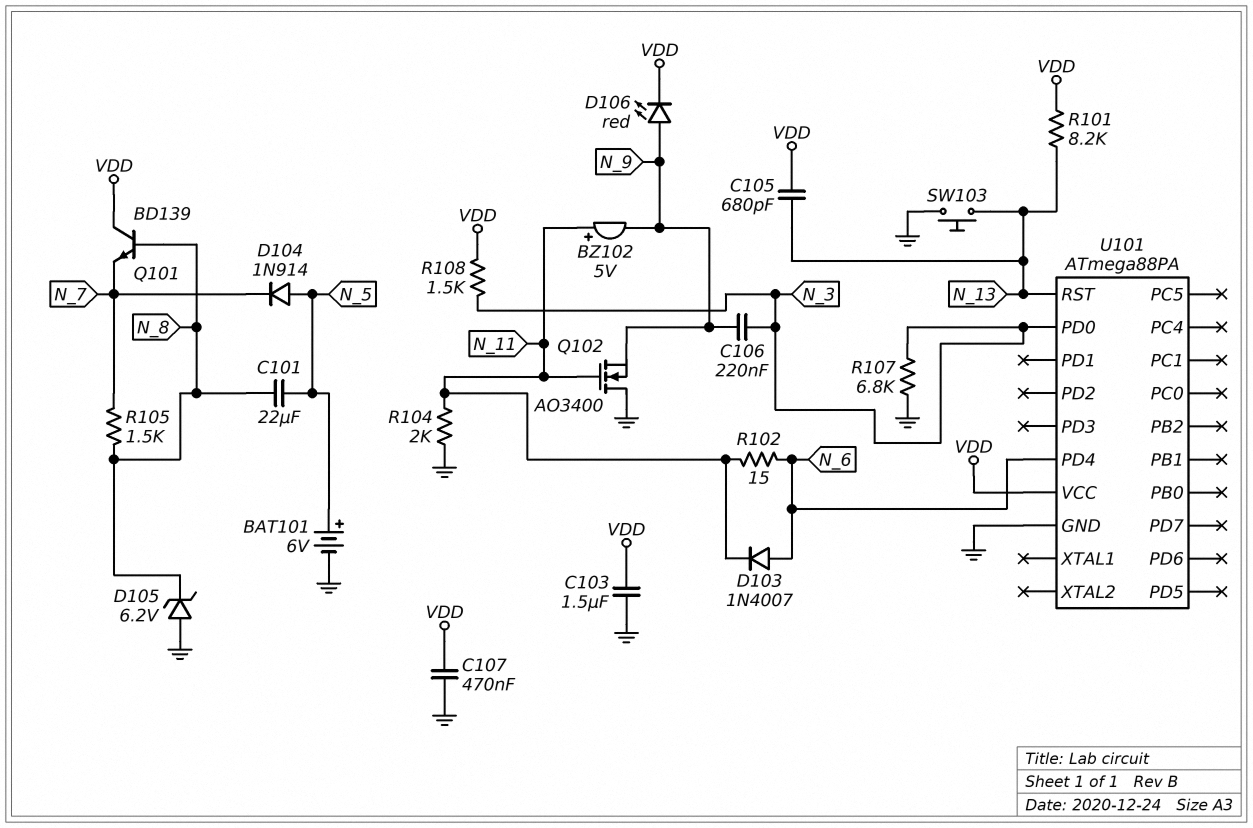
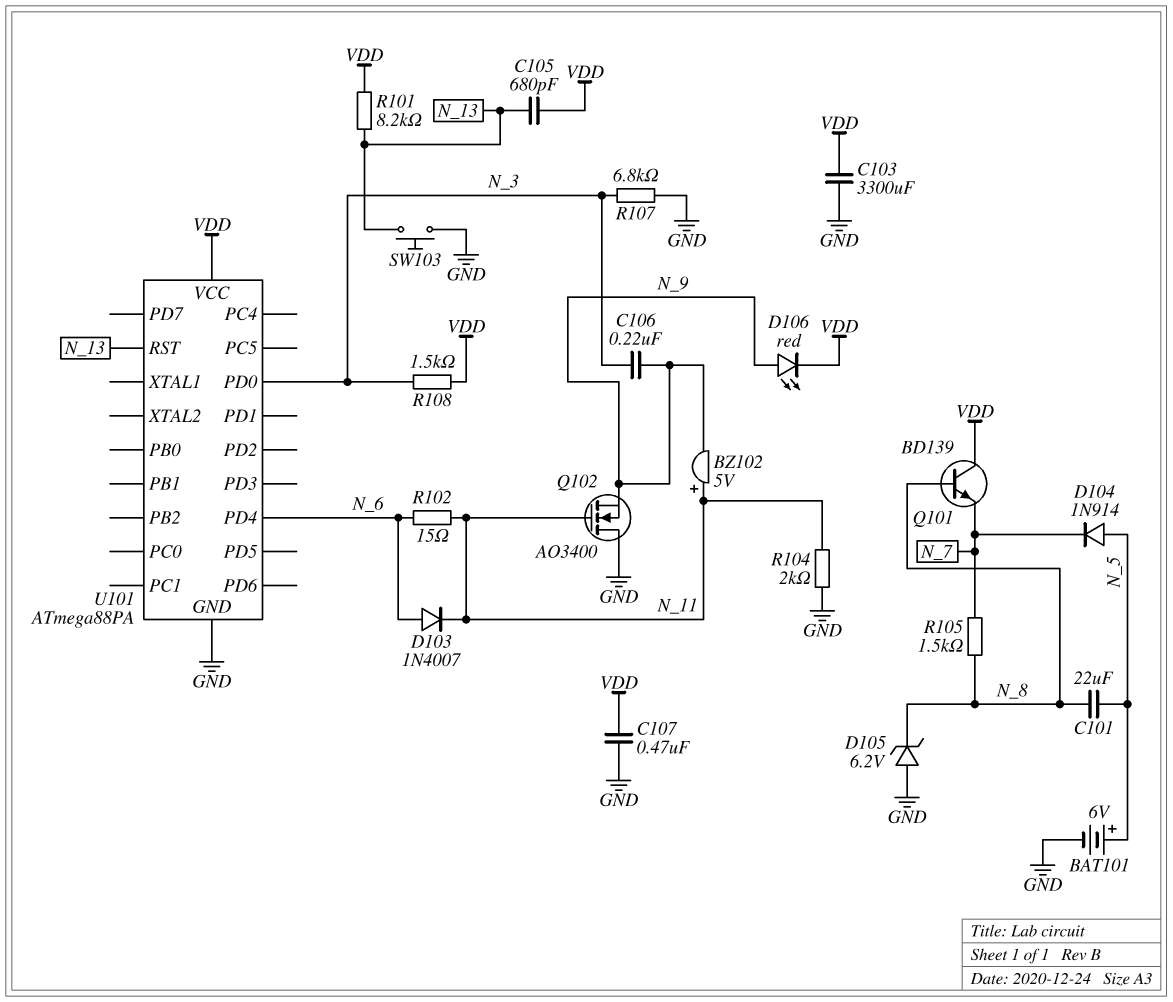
C103: 1.5uF (GND, VDD) -> 3300uF (GND, VDD)

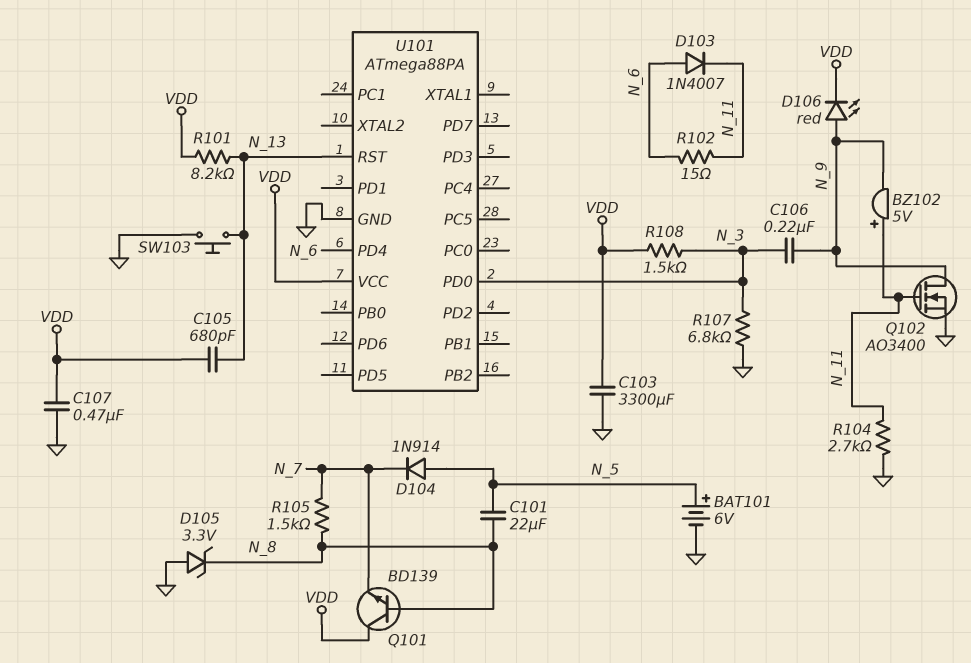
D105: zener 6.2V (A GND, K N_8) -> zener 3.3V (A GND, K N_8)
Q102: NMOS AO3400 (G N_11, D GND, S N_9) -> NMOS AO3400 (G N_11, D N_9, S GND)
R104: 2k (GND, N_11) -> 2.7k (GND, N_11)

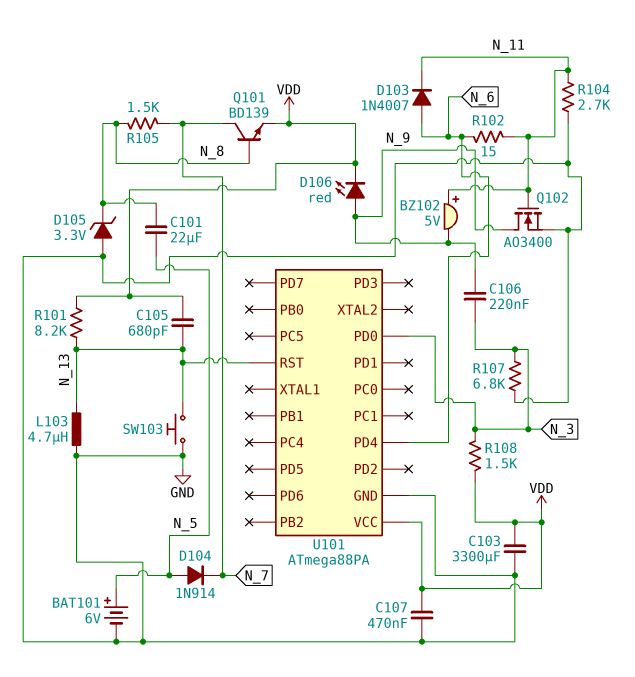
L103: none -> 4.7uH (GND, N_13)
Q101: NPN BD139 (B N_8, C VDD, E N_7) -> NPN BD139 (B N_8, C N_7, E VDD)

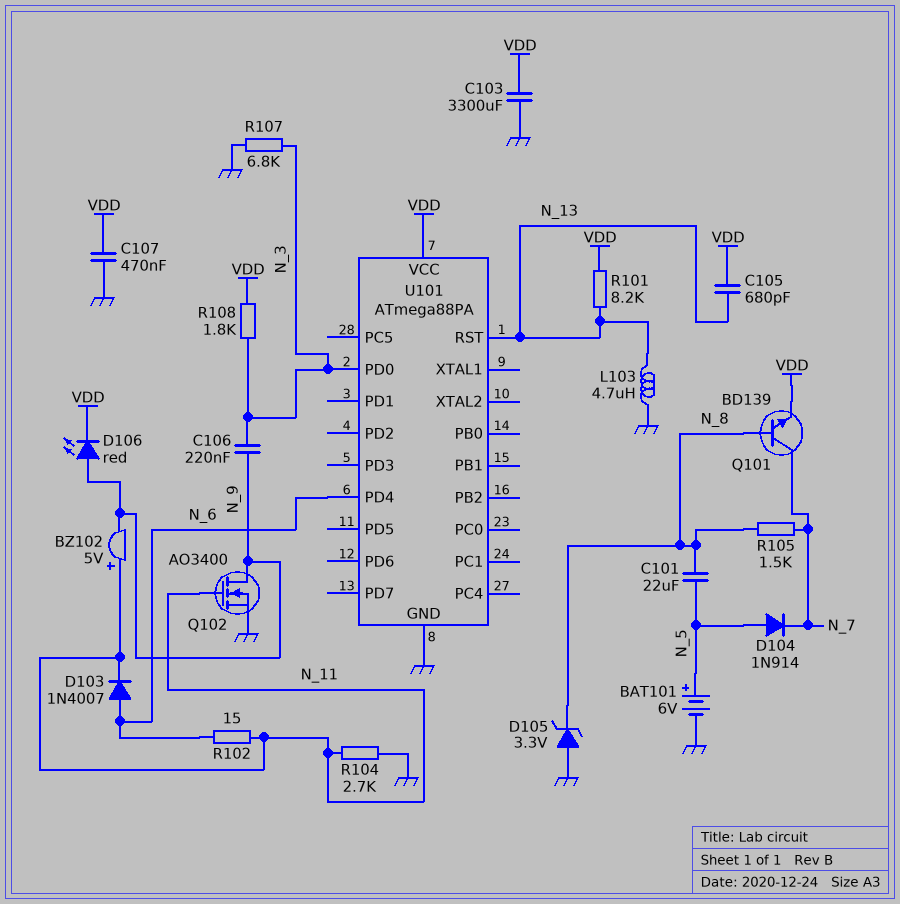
R108: 1.5k (N_3, VDD) -> 1.8k (N_3, VDD)
SW103: button (GND, N_13) -> none

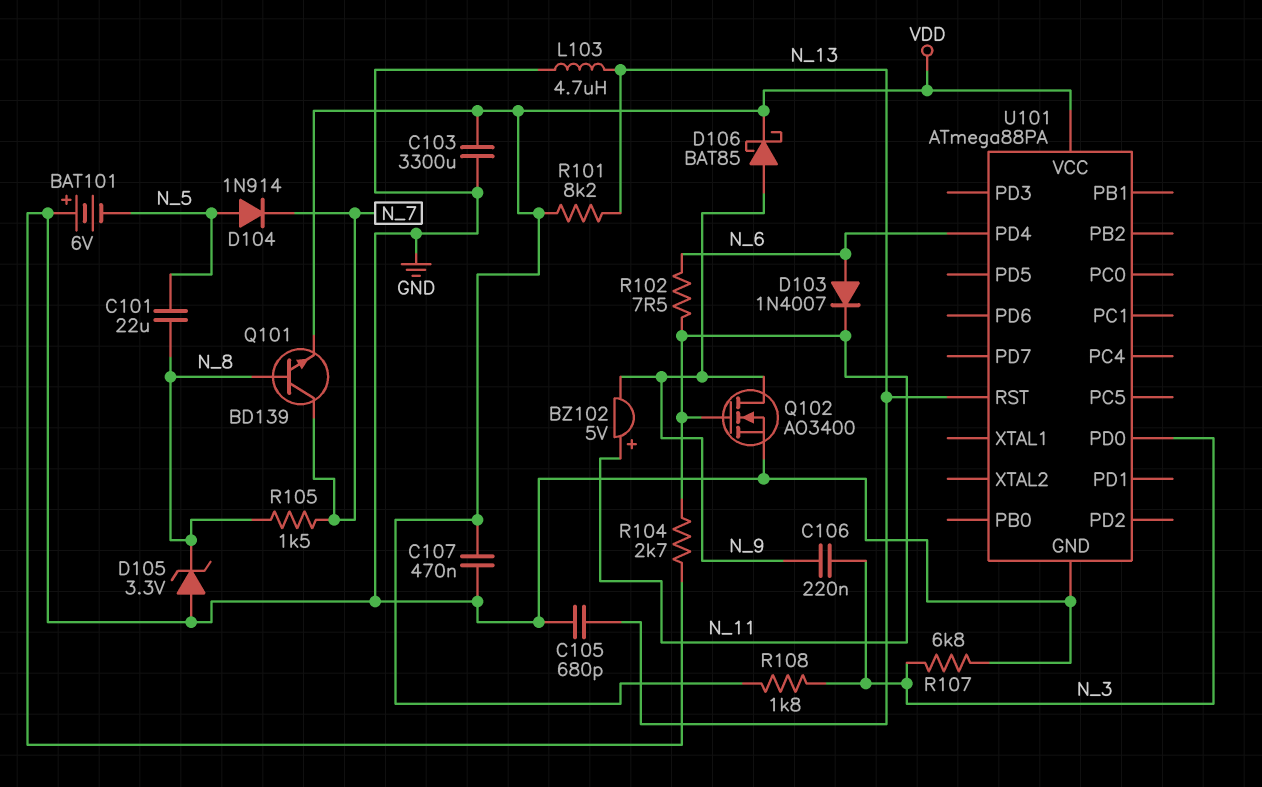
BAT101: 6V (plus N_5, minus GND) -> 6V (plus GND, minus N_5)
C105: 680pF (N_13, VDD) -> 680pF (GND, N_13)
D106: LED red (A N_9, K VDD) -> schottky BAT85 (A N_9, K VDD)
R102: 15 (N_6, N_11) -> 7.5 (N_6, N_11)

